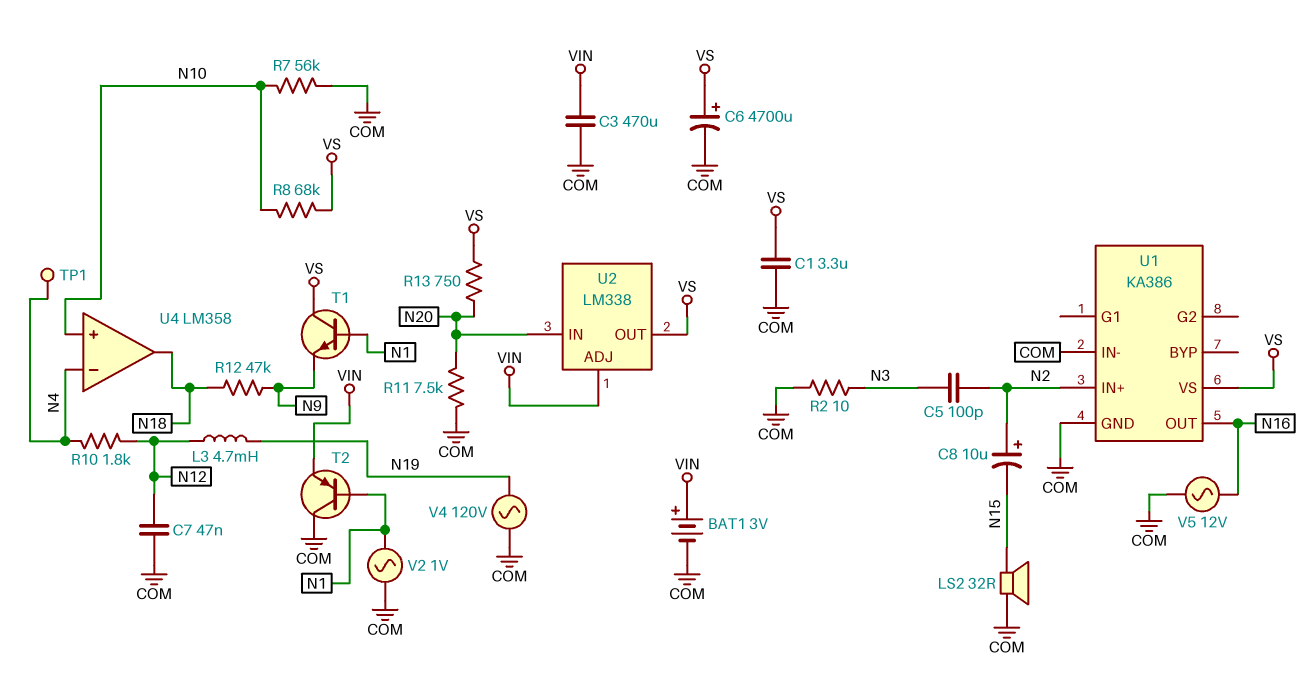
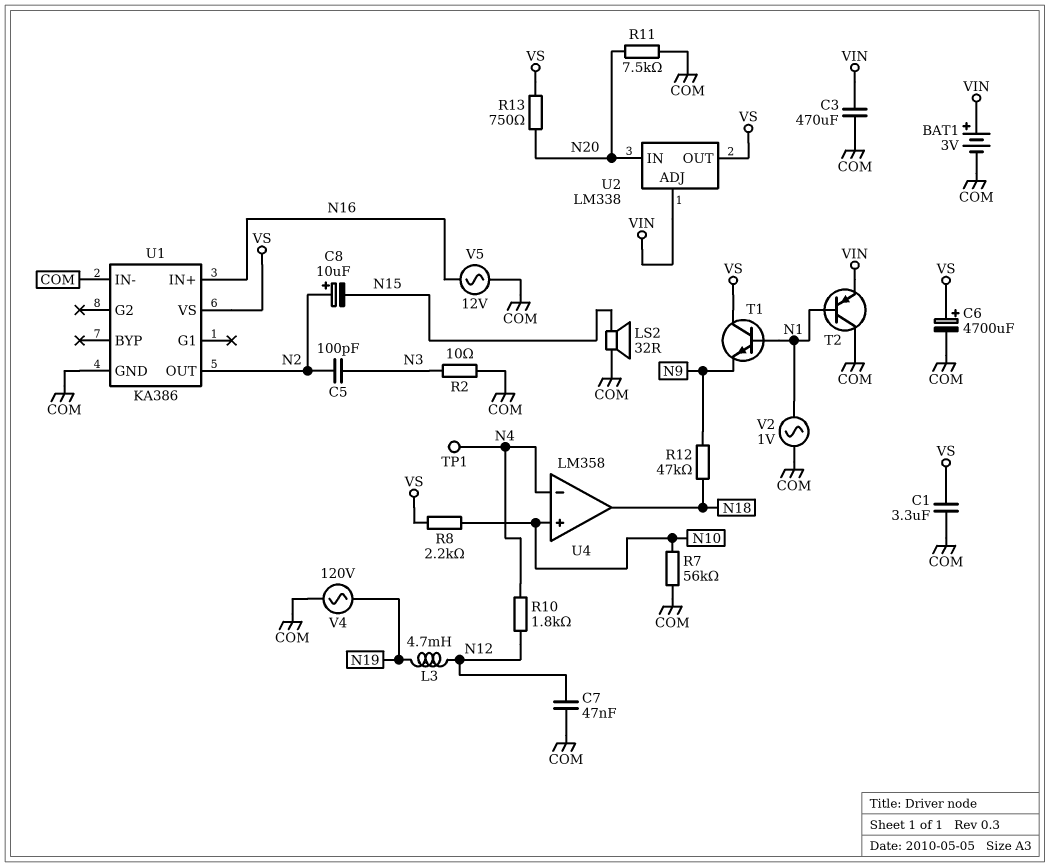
R8: 68k (N10, VS) -> 2.2k (N10, VS)
U1 pin IN+: N2 -> N16
U1 pin OUT: N16 -> N2

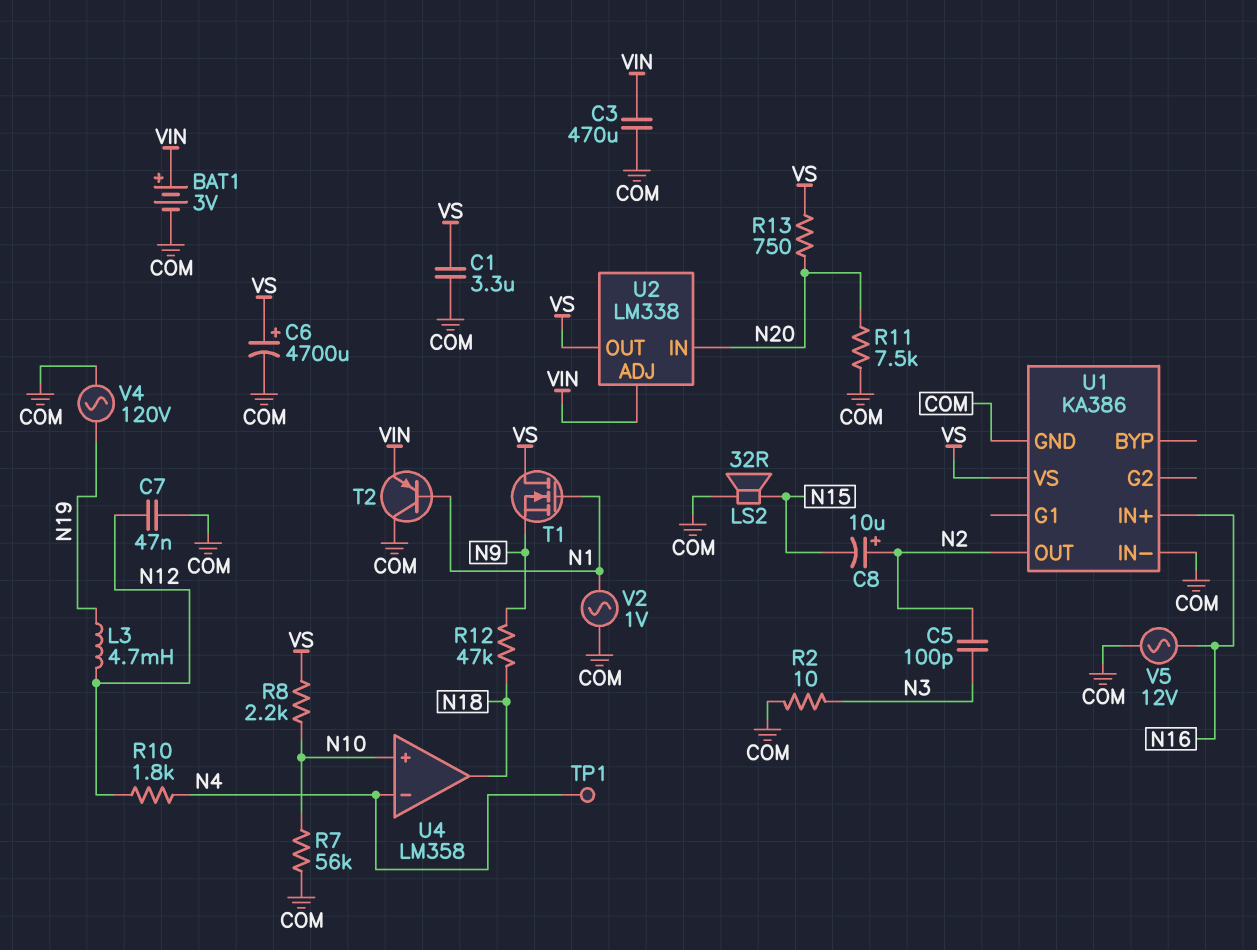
T1: NPN (B N1, C VS, E N9) -> NMOS (G N1, D VS, S N9)

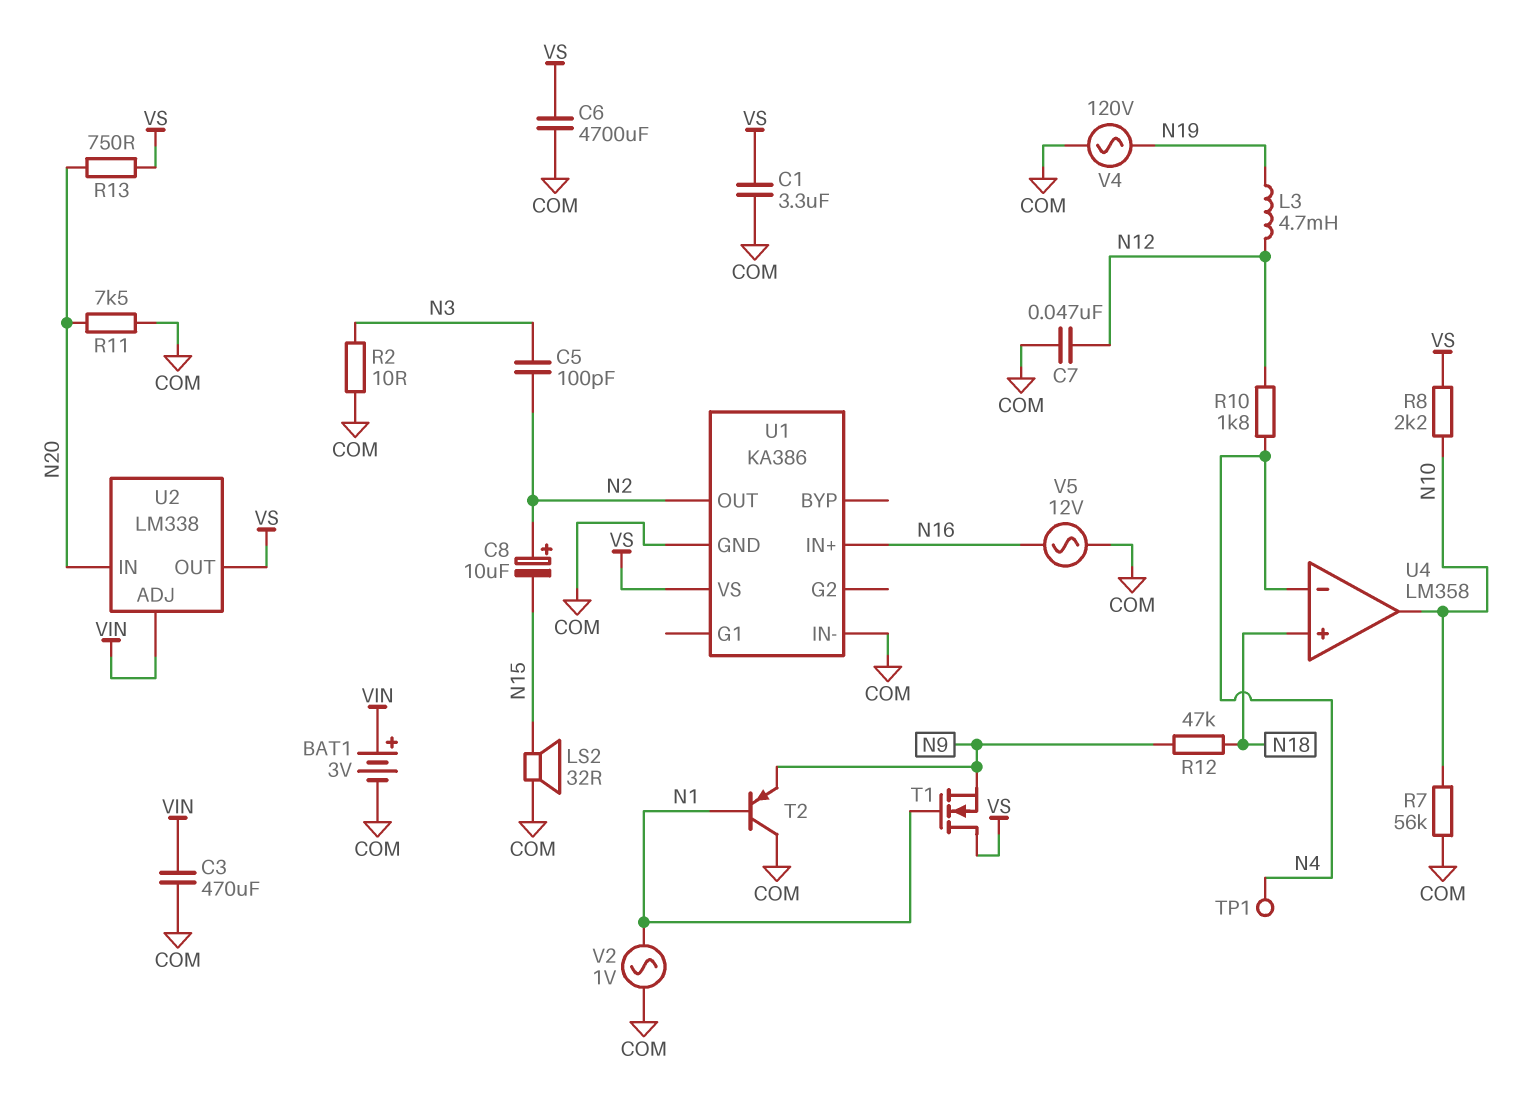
C6: 4700uF (plus VS, minus COM) -> 4700uF (COM, VS)
T2: PNP (B N1, C COM, E VIN) -> PNP (B N1, C COM, E N9)
U4 pin in+: N10 -> N18
U4 pin out: N18 -> N10

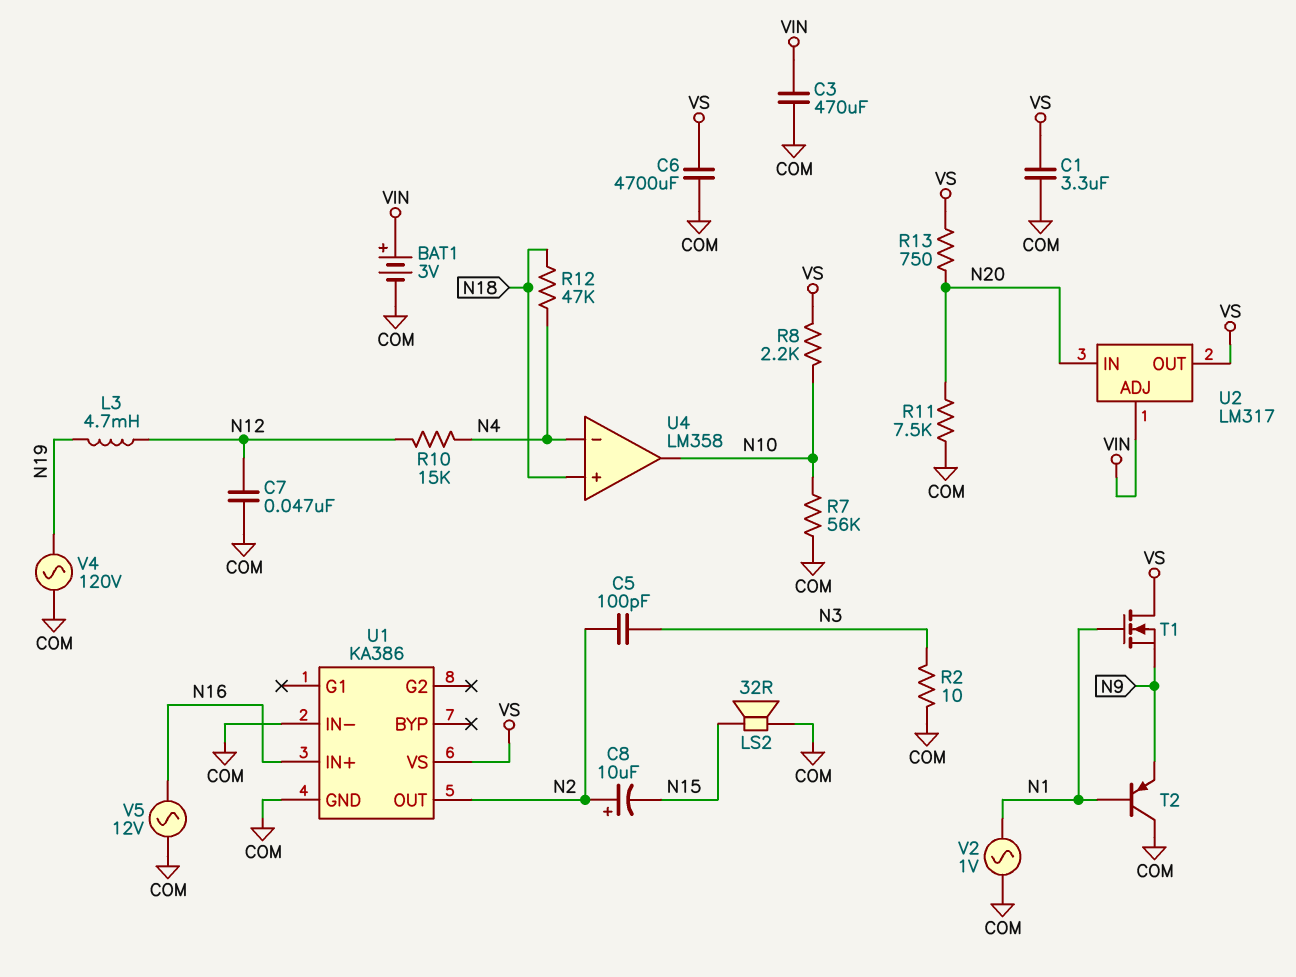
R10: 1.8k (N4, N12) -> 15k (N4, N12)
R12: 47k (N9, N18) -> 47k (N4, N18)
TP1: test point (N4) -> none
U2: LM338 -> LM317

